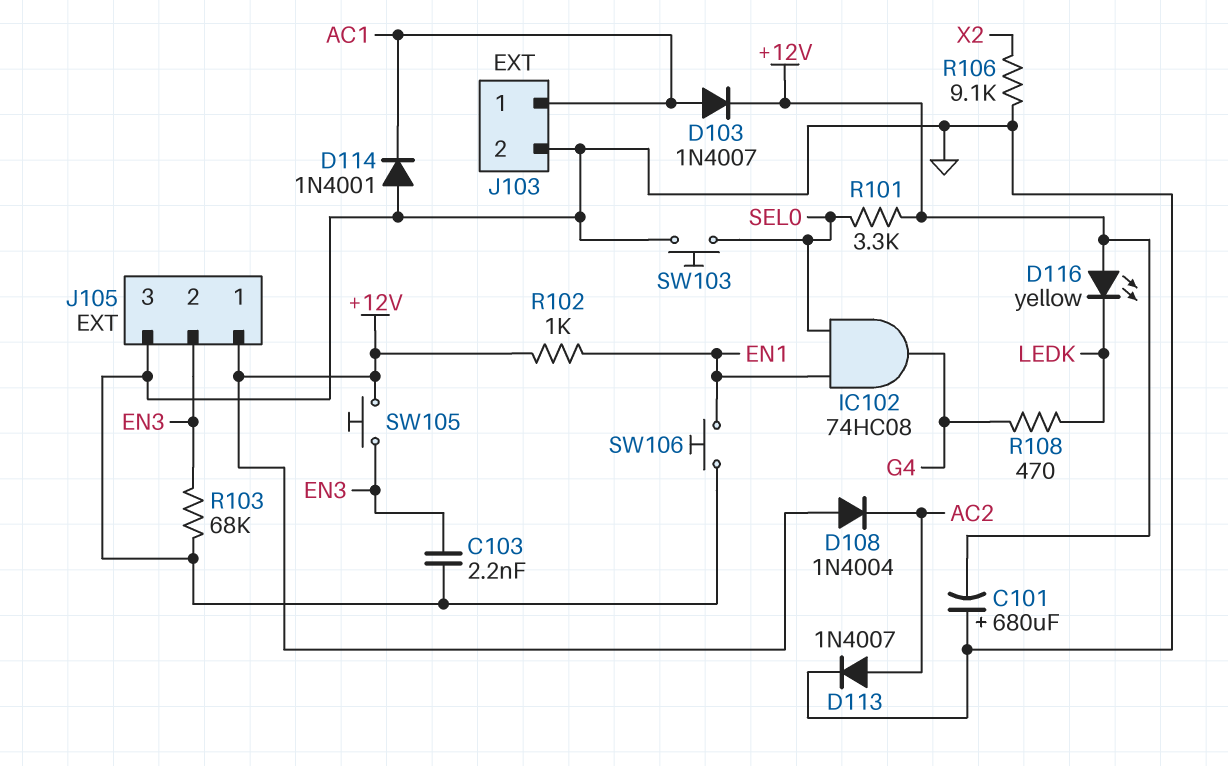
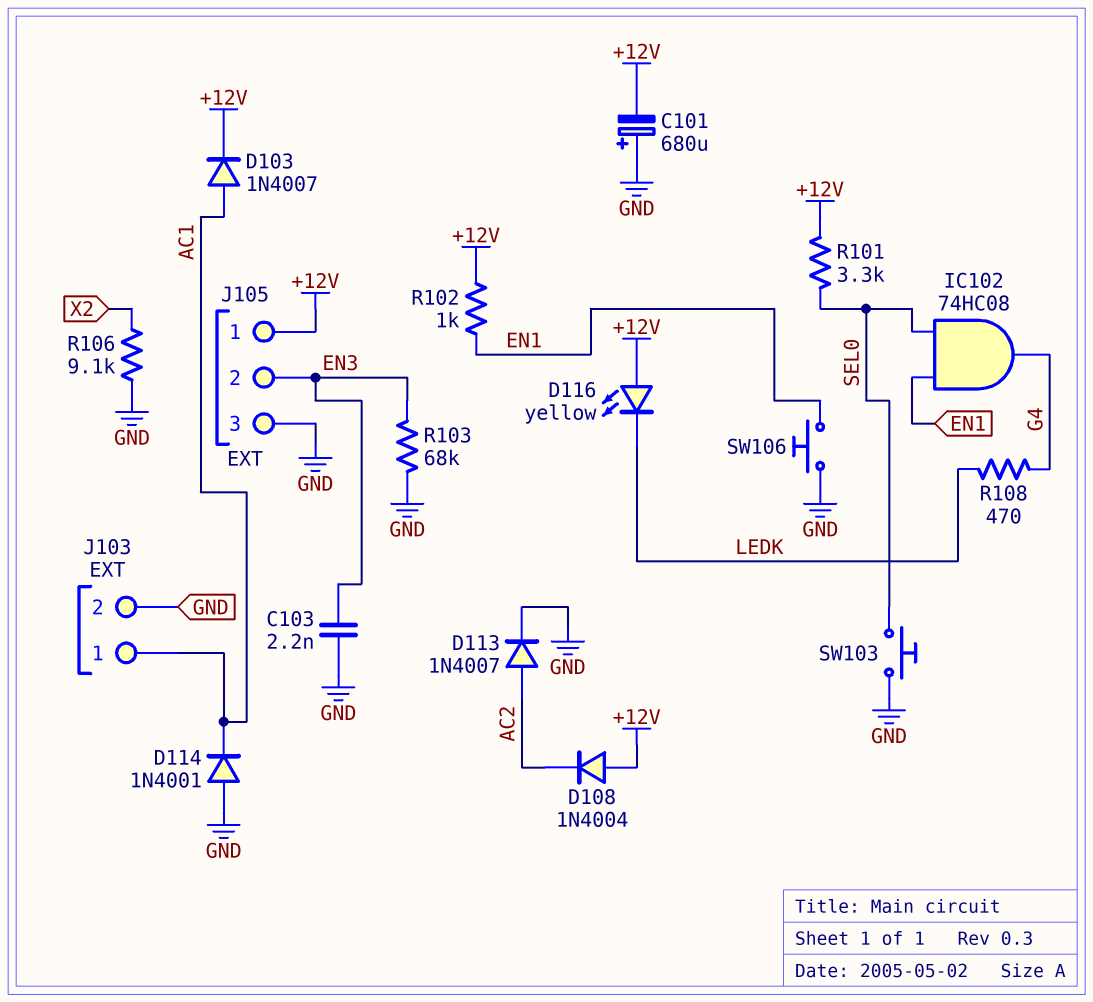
SW105: button (+12V, EN3) -> none

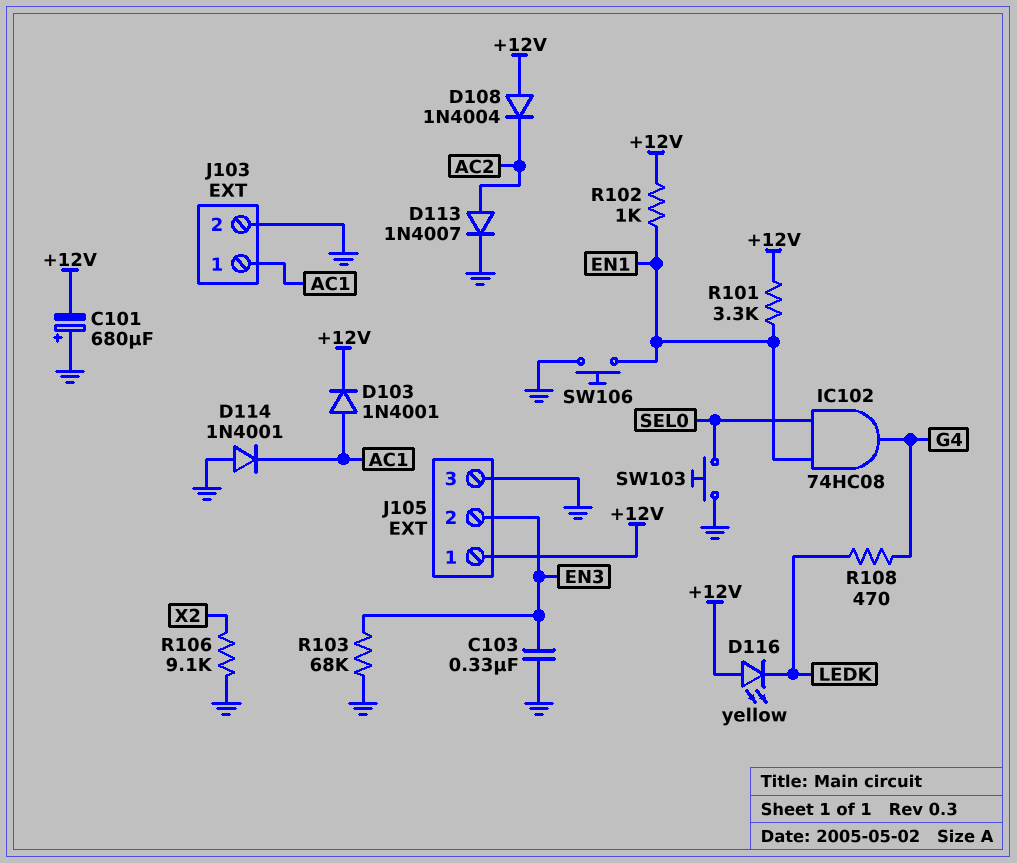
C103: 2.2nF (EN3, GND) -> 330nF (EN3, GND)
D103: diode 1N4007 (A AC1, K +12V) -> diode 1N4001 (A AC1, K +12V)
R101: 3.3k (+12V, SEL0) -> 3.3k (+12V, EN1)

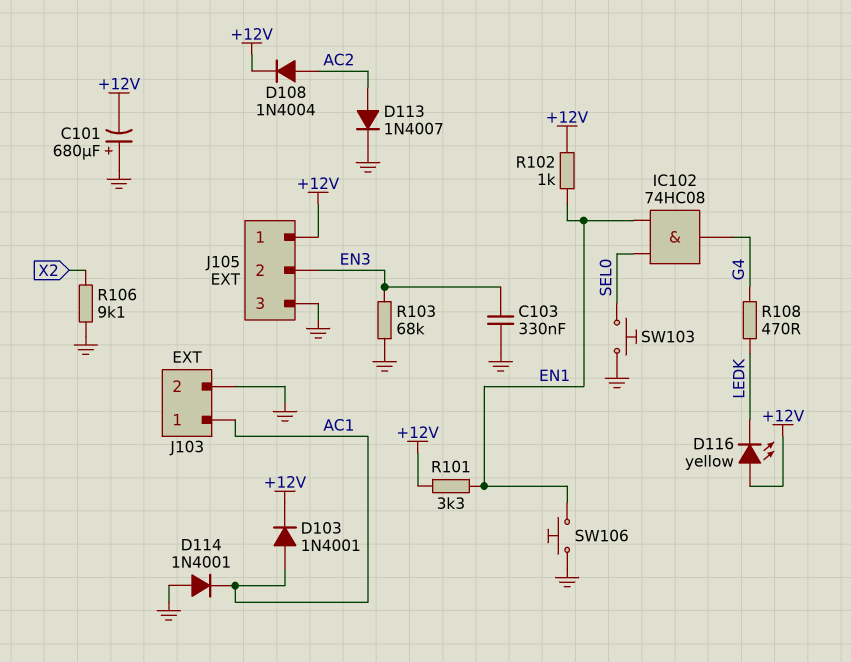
D108: diode 1N4004 (A +12V, K AC2) -> diode 1N4004 (A AC2, K +12V)

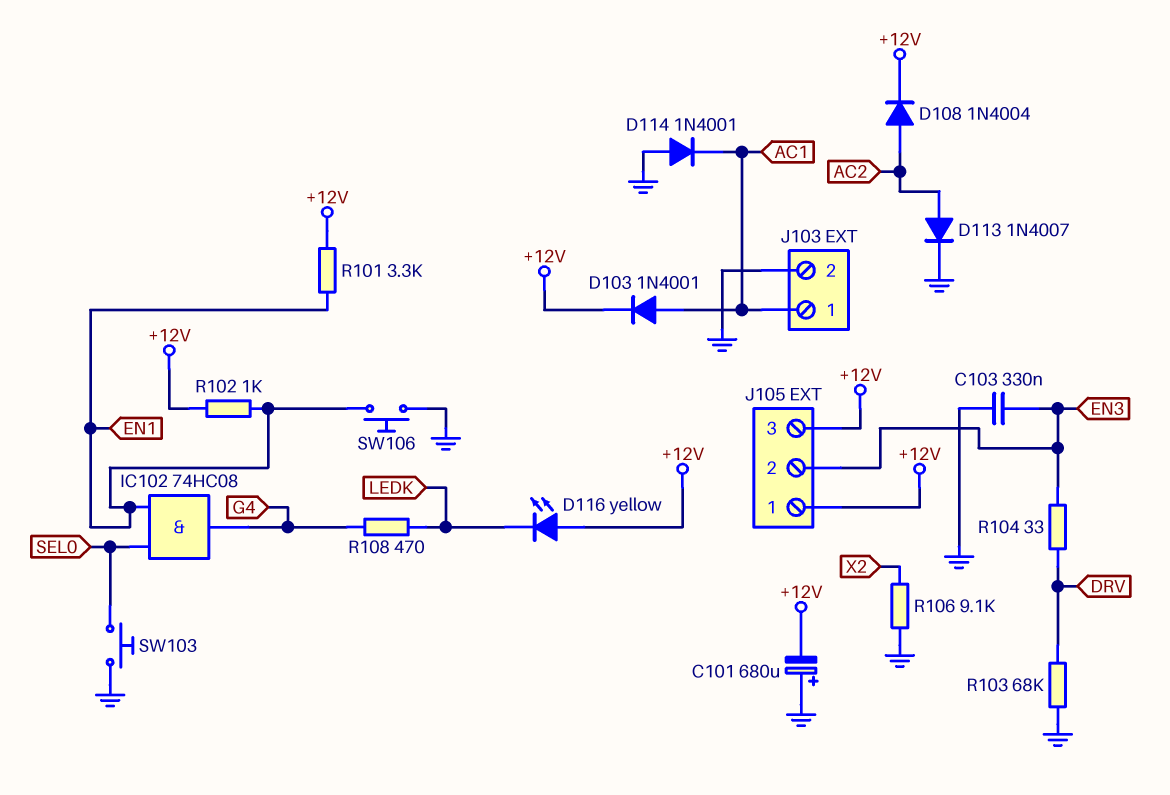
J105 pin 3: GND -> +12V
R103: 68k (EN3, GND) -> 68k (DRV, GND)
R104: none -> 33 (DRV, EN3)

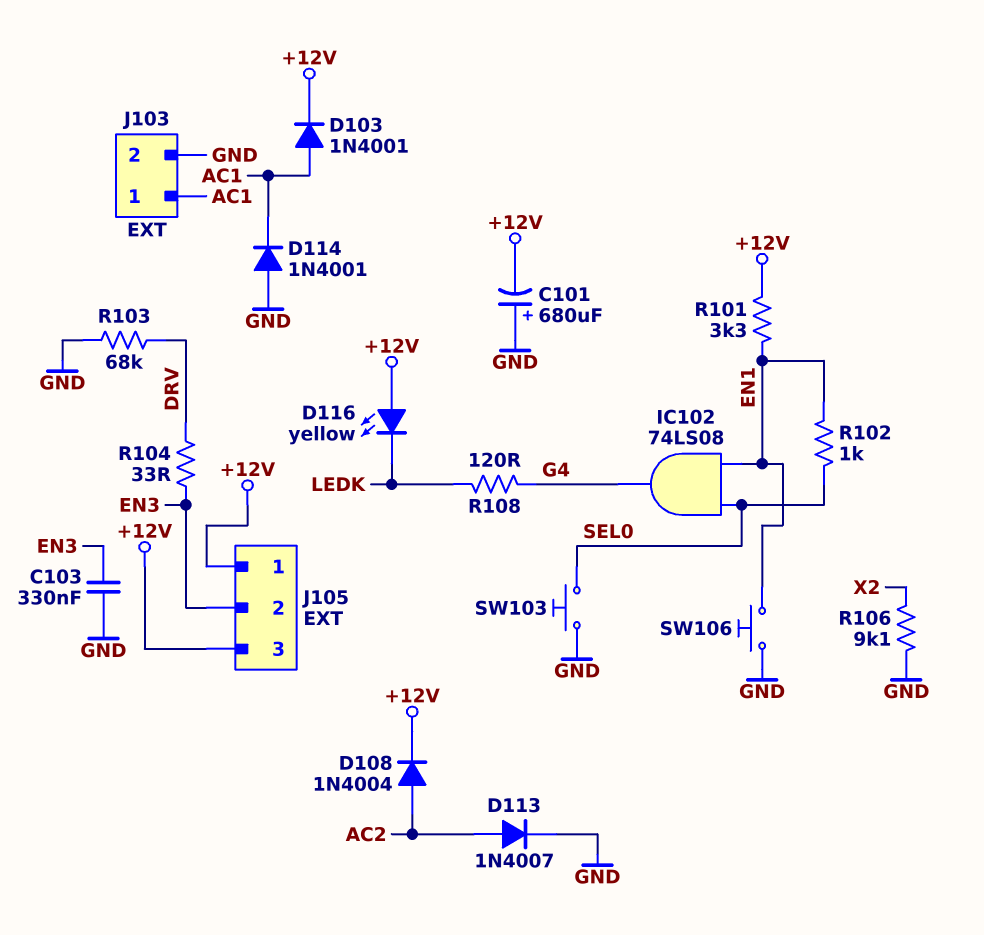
IC102: AND 74HC08 (in EN1, in SEL0, out G4) -> AND 74LS08 (in EN1, in SEL0, out G4)
R102: 1k (+12V, EN1) -> 1k (EN1, SEL0)
R108: 470 (G4, LEDK) -> 120 (G4, LEDK)

